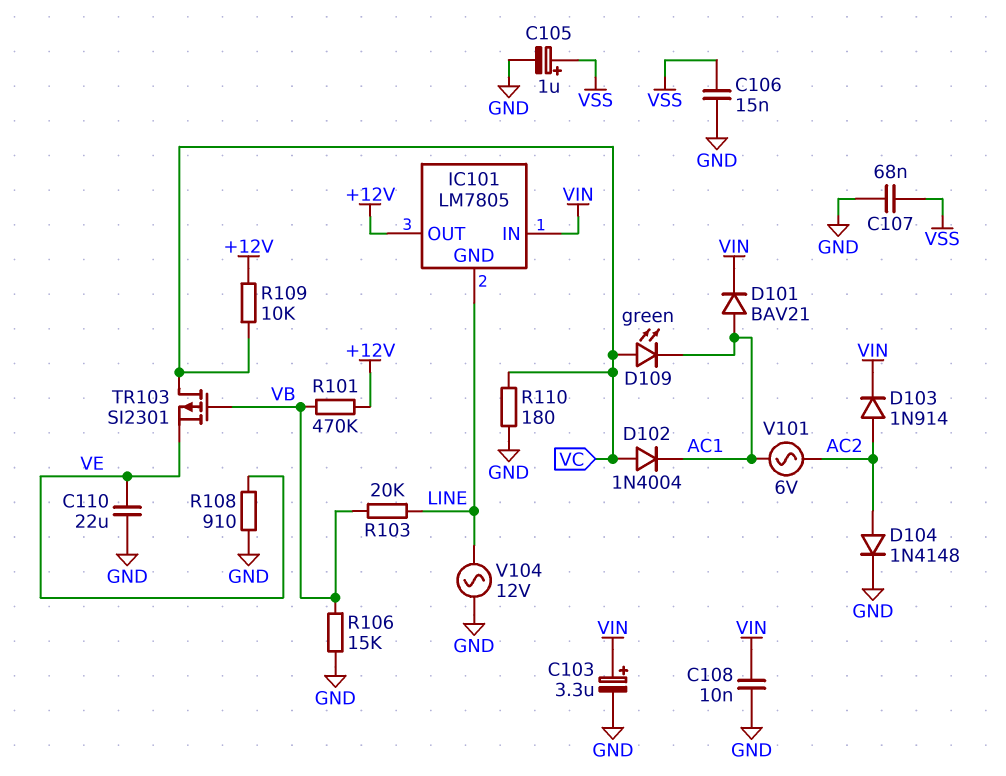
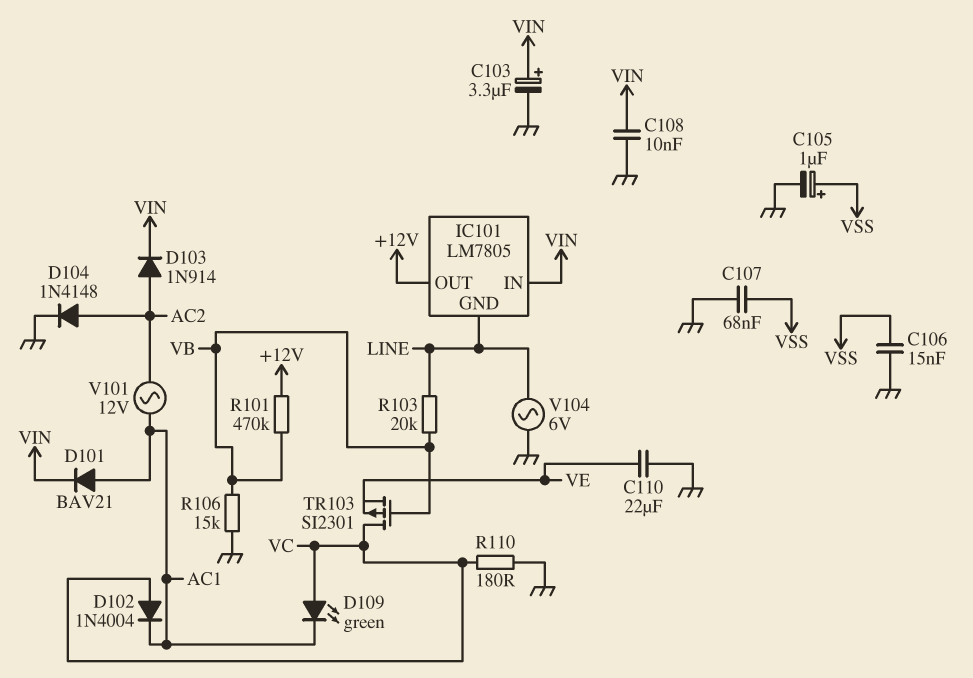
R108: 910 (GND, VE) -> none
R109: 10k (+12V, VC) -> none
V101: AC 6V (AC1, AC2) -> AC 12V (AC1, AC2)
V104: AC 12V (GND, LINE) -> AC 6V (GND, LINE)

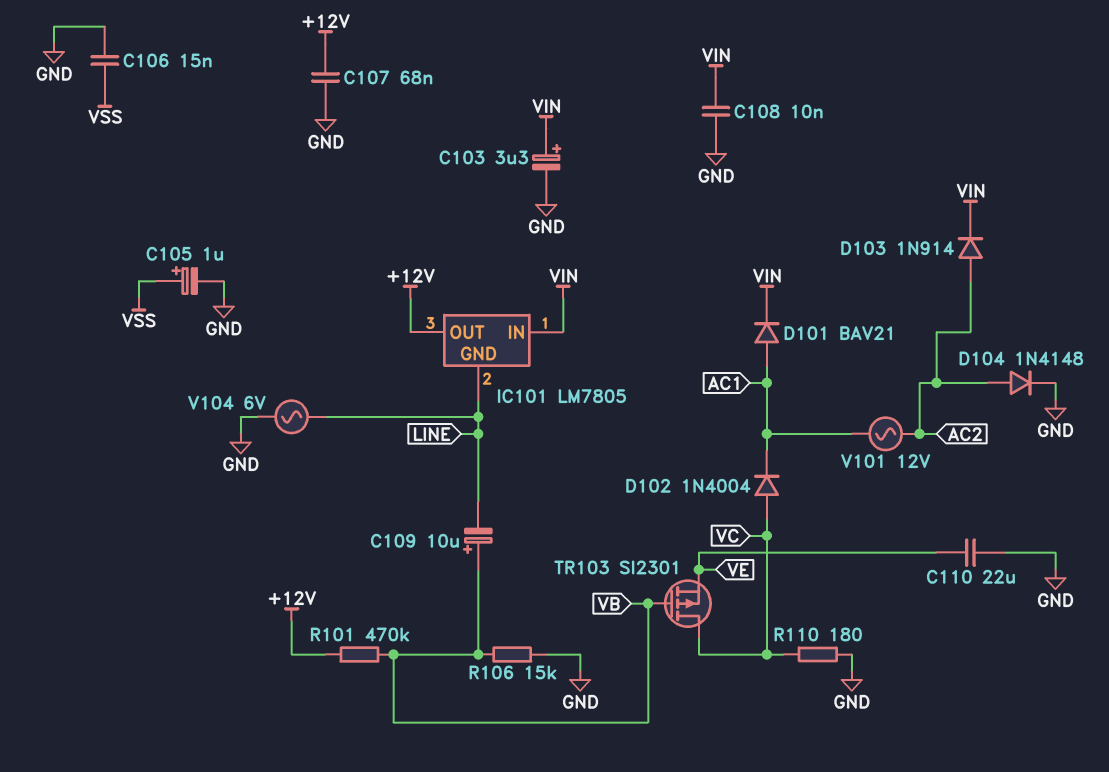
C107: 68nF (GND, VSS) -> 68nF (+12V, GND)
C109: none -> 10uF (plus VB, minus LINE)
D109: LED green (A VC, K AC1) -> none
R103: 20k (LINE, VB) -> none

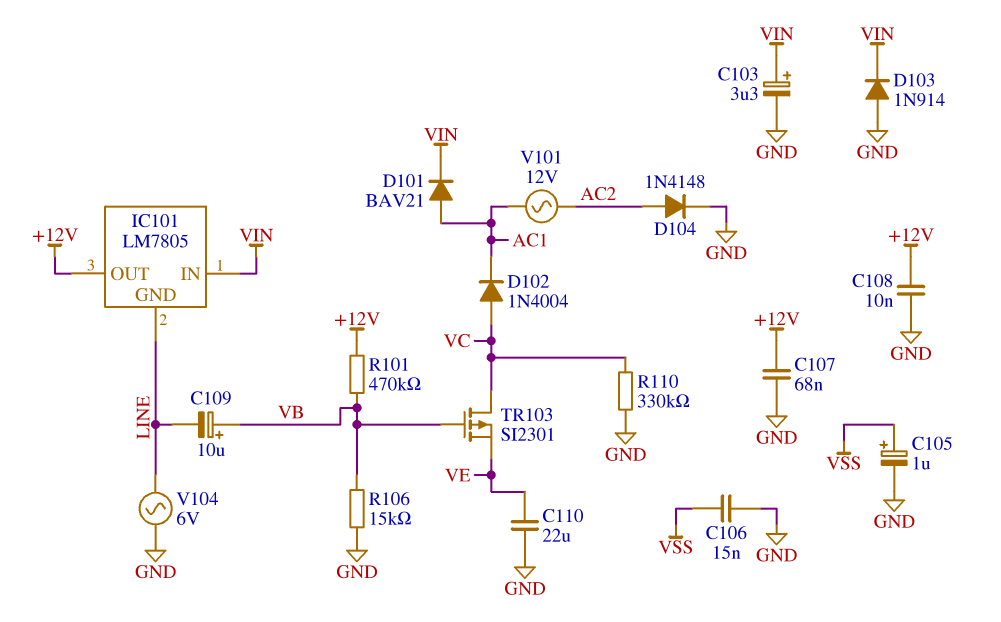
C108: 10nF (GND, VIN) -> 10nF (+12V, GND)
D103: diode 1N914 (A AC2, K VIN) -> diode 1N914 (A GND, K VIN)
R110: 180 (GND, VC) -> 330k (GND, VC)

